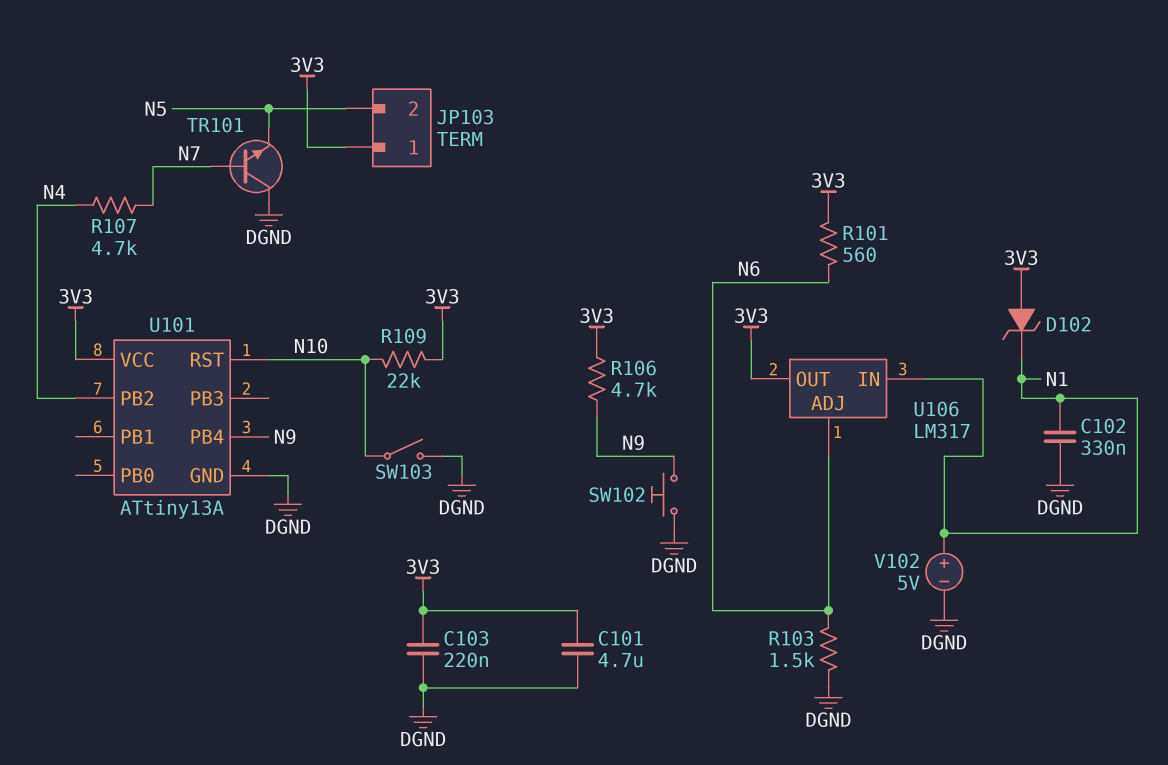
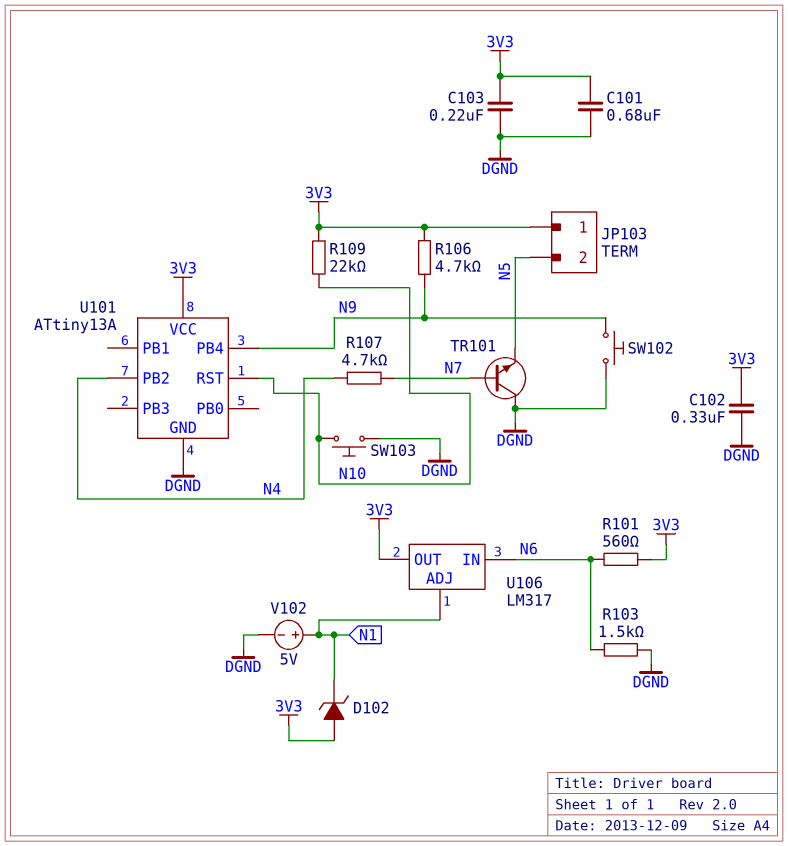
C101: 4.7uF (3V3, DGND) -> 680nF (3V3, DGND)
C102: 330nF (DGND, N1) -> 330nF (3V3, DGND)
SW103: switch (DGND, N10) -> button (DGND, N10)
U106 pin ADJ: N6 -> N1
U106 pin IN: N1 -> N6

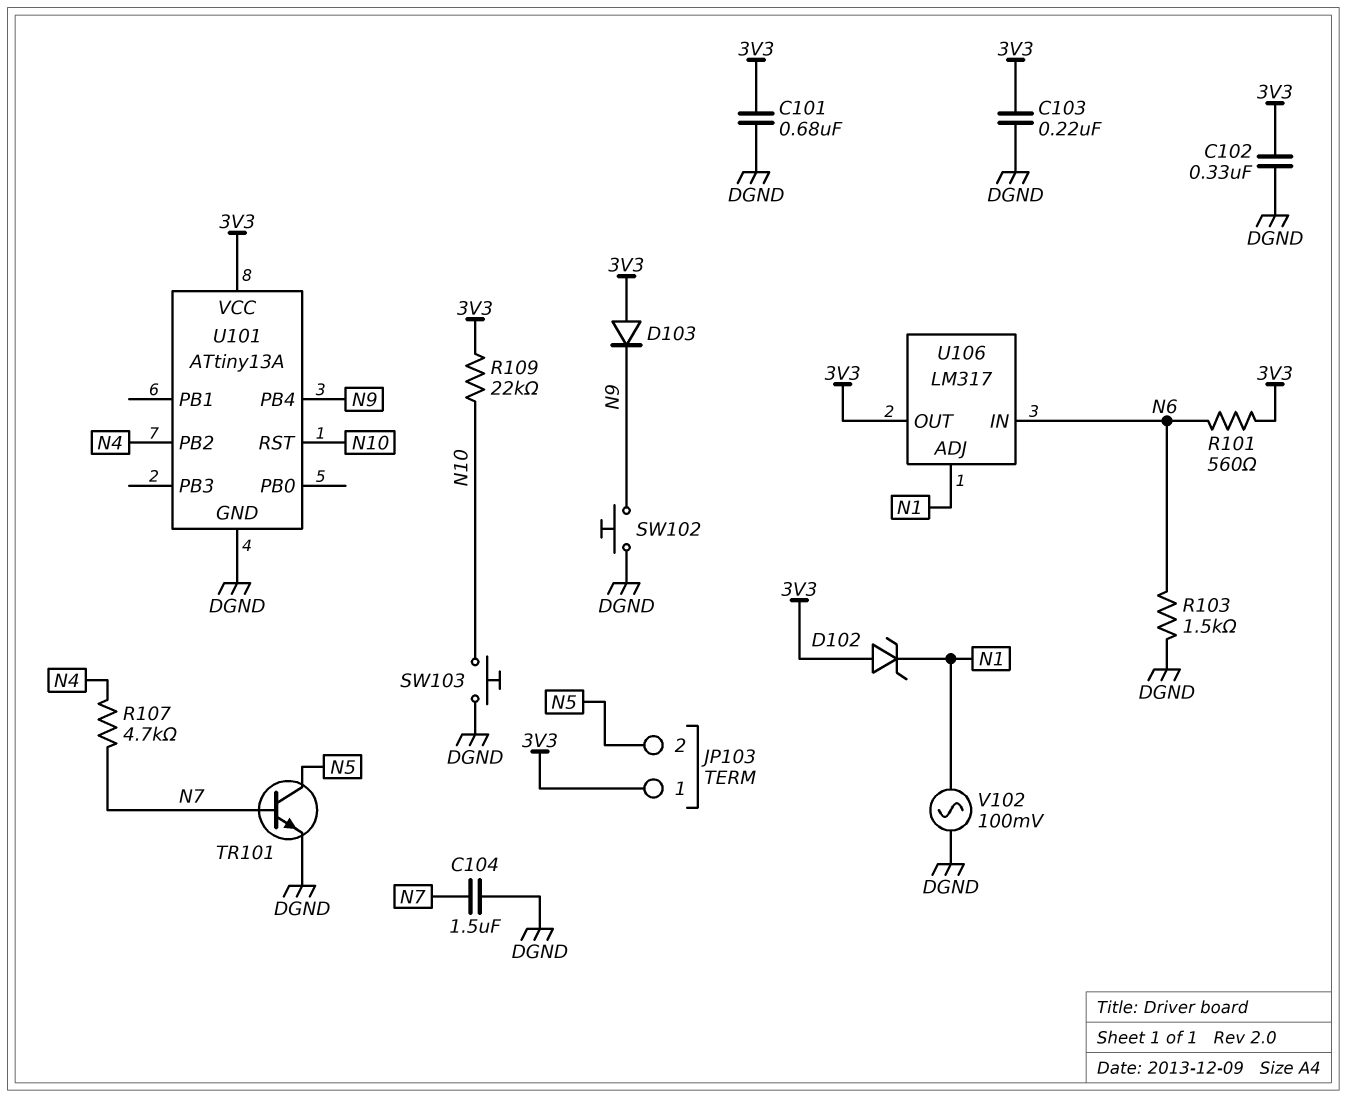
C104: none -> 1.5uF (DGND, N7)
D103: none -> diode (A 3V3, K N9)
R106: 4.7k (3V3, N9) -> none
TR101: NPN (B N7, C DGND, E N5) -> NPN (B N7, C N5, E DGND)
V102: 5V (plus N1, minus DGND) -> AC 100mV (DGND, N1)

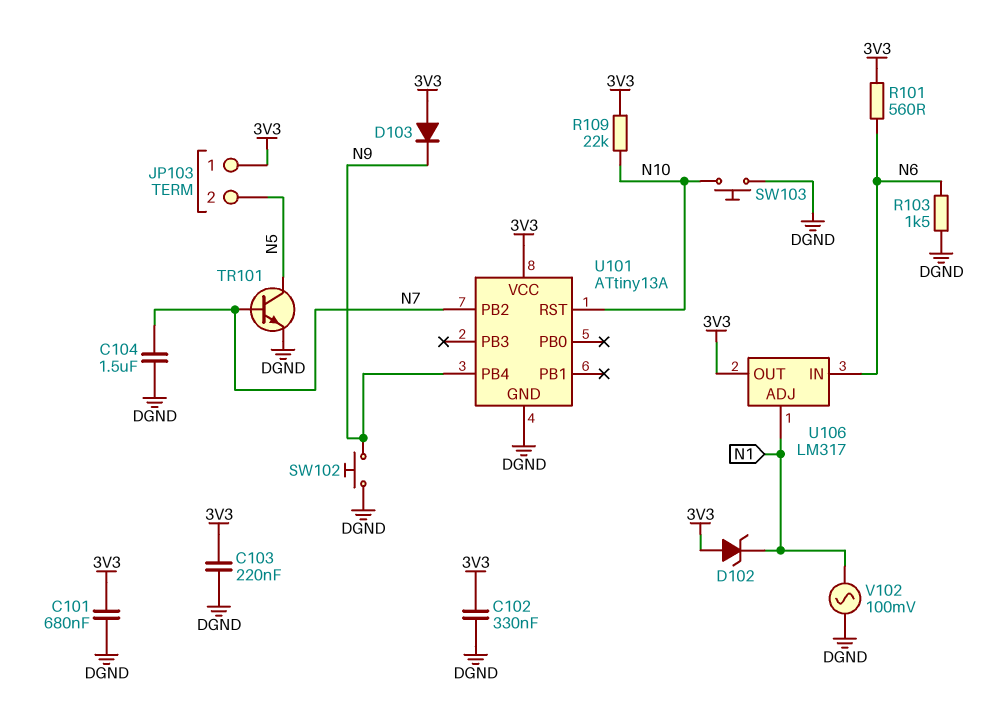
R107: 4.7k (N4, N7) -> none
U101 pin PB2: N4 -> N7

